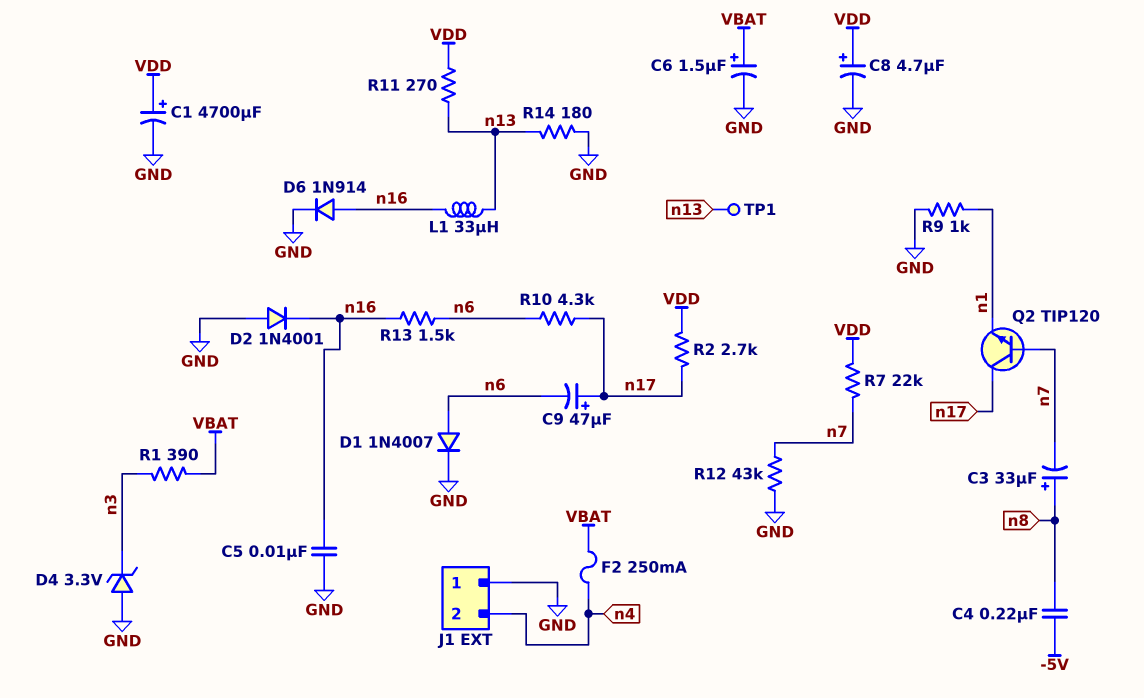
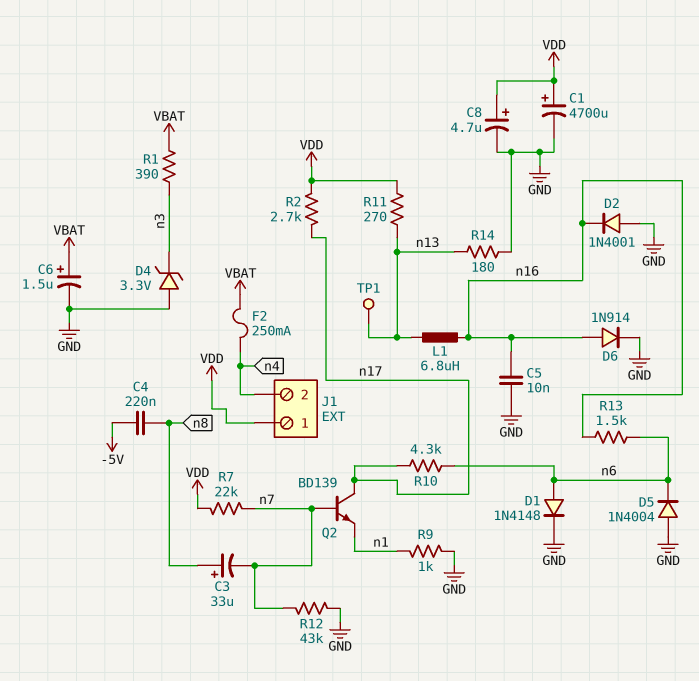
C9: 47uF (plus n17, minus n6) -> none
D1: diode 1N4007 (A n6, K GND) -> diode 1N4148 (A n6, K GND)
D5: none -> diode 1N4004 (A GND, K n6)
J1 pin 1: GND -> VDD
L1: 33uH (n13, n16) -> 6.8uH (n13, n16)
Q2: NPN TIP120 (B n7, C n17, E n1) -> NPN BD139 (B n7, C n17, E n1)

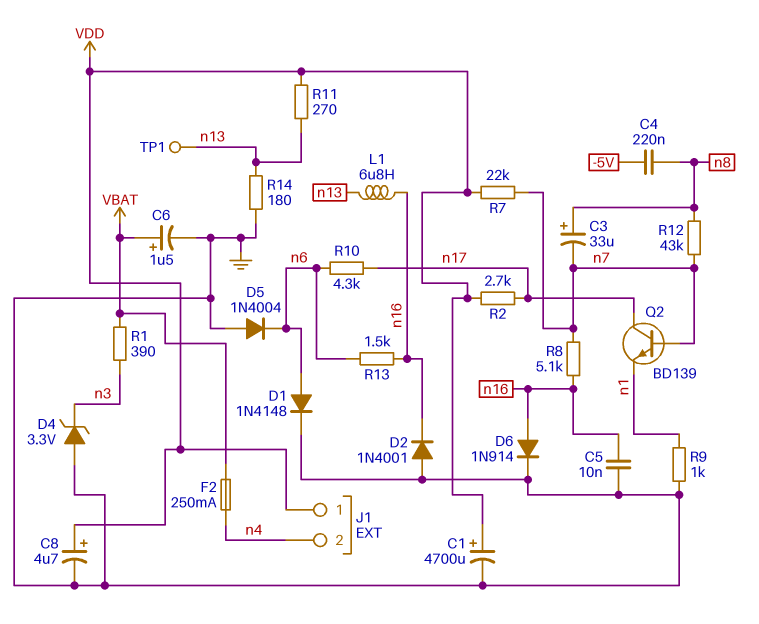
R8: none -> 5.1k (n7, n16)
R12: 43k (GND, n7) -> 43k (n7, n8)

